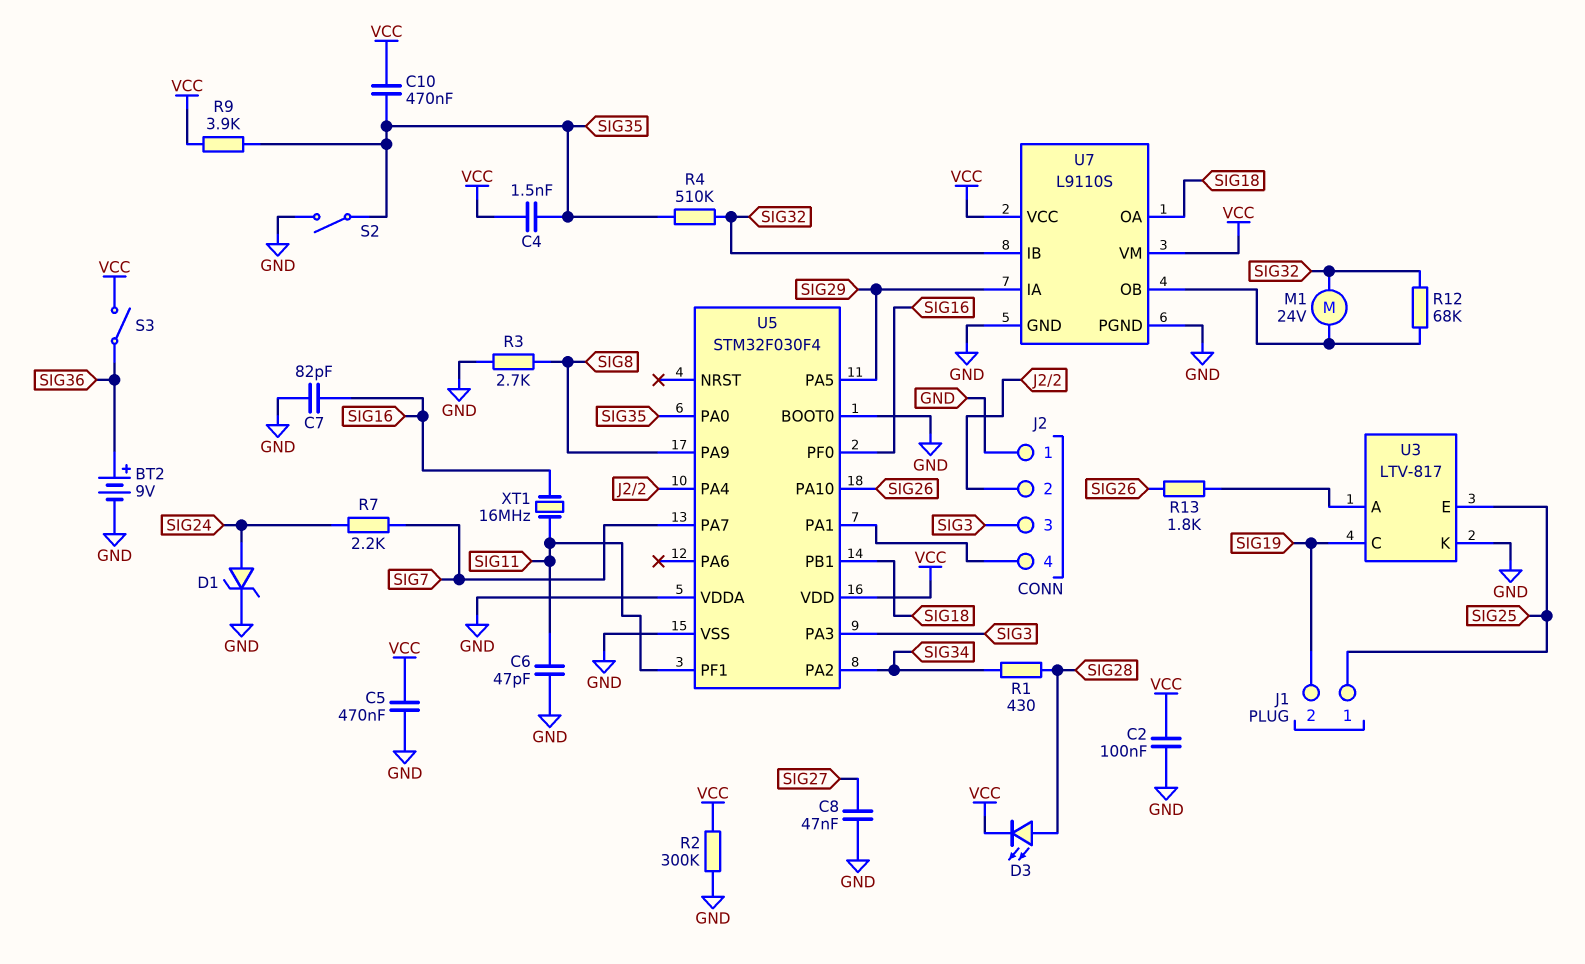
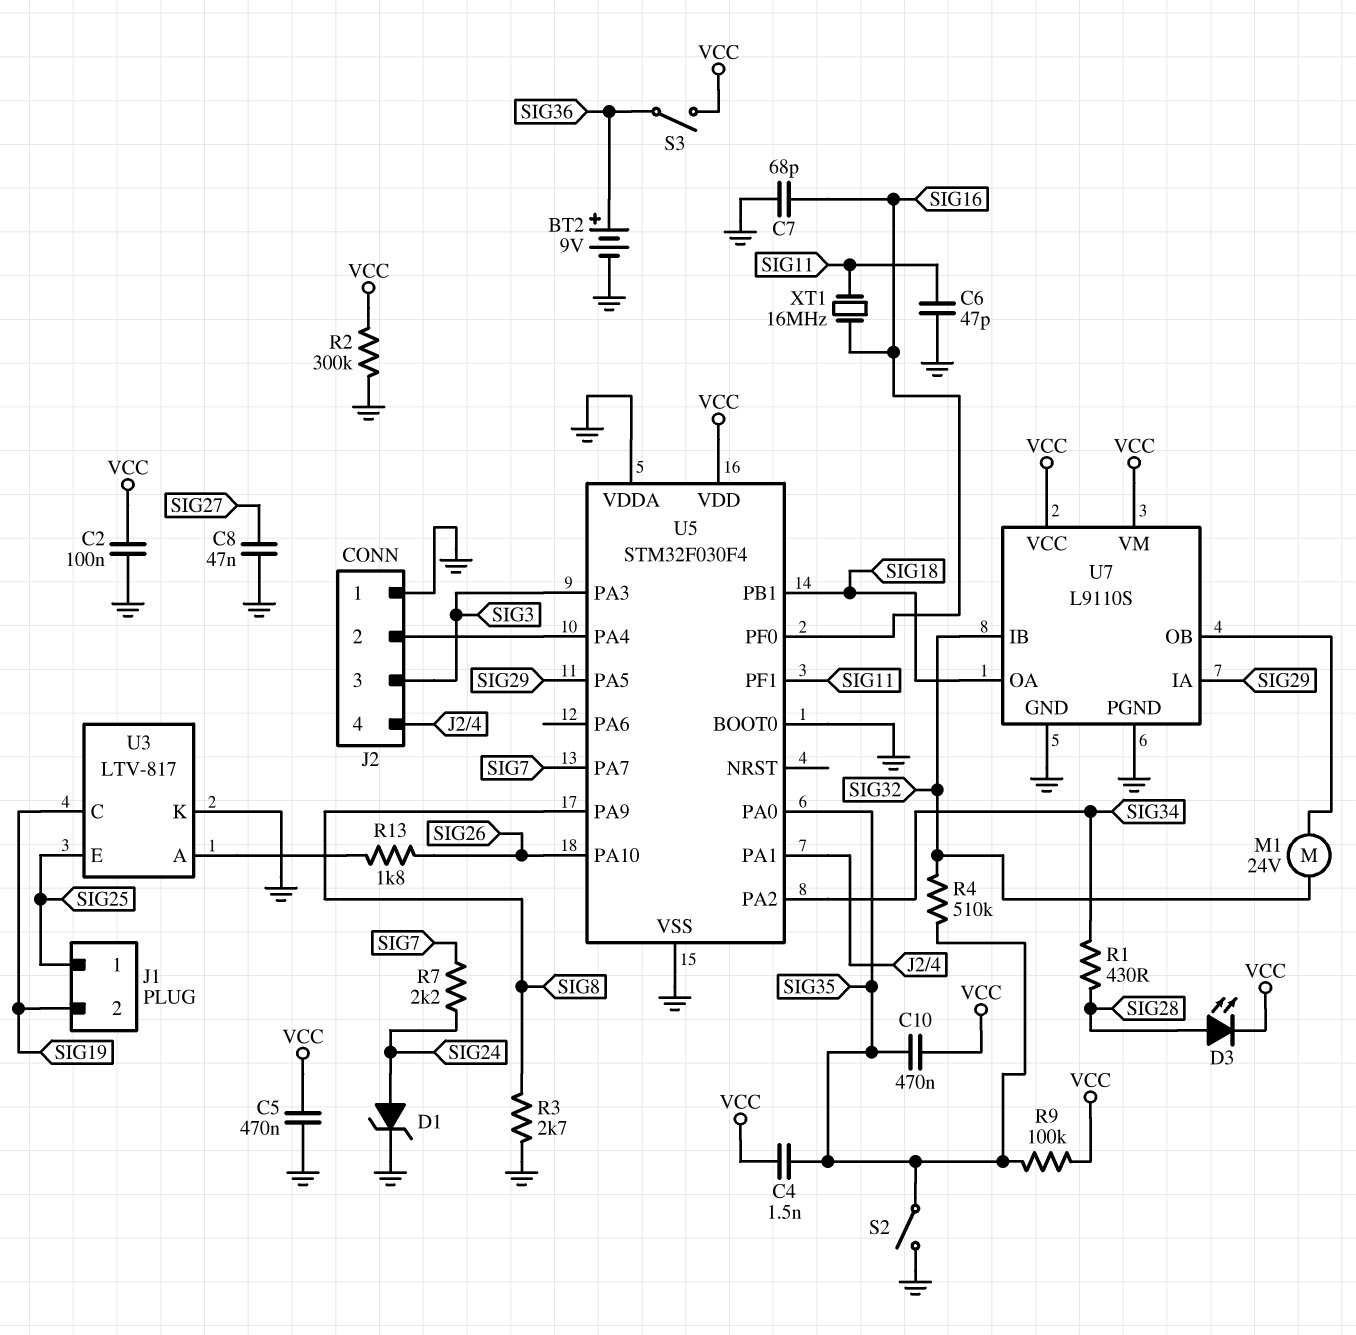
C7: 82pF (GND, SIG16) -> 68pF (GND, SIG16)
R9: 3.9k (SIG35, VCC) -> 100k (SIG35, VCC)
R12: 68k (SIG32, U7/OB) -> none

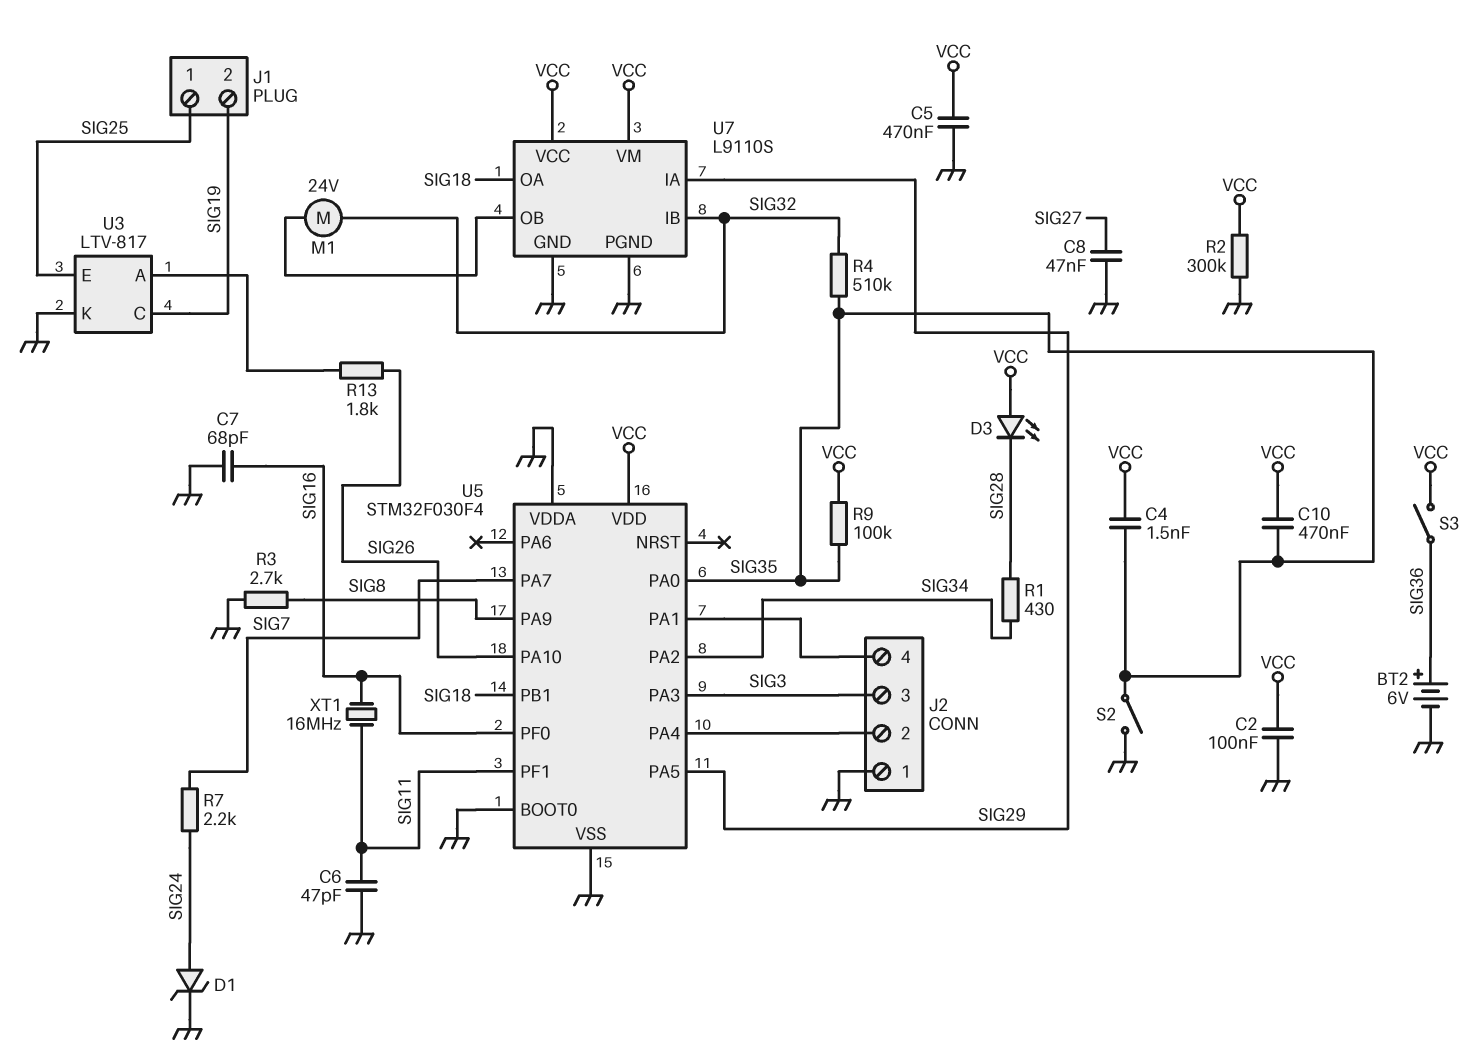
BT2: 9V (plus SIG36, minus GND) -> 6V (plus SIG36, minus GND)
D3: LED (A SIG28, K VCC) -> LED (A VCC, K SIG28)

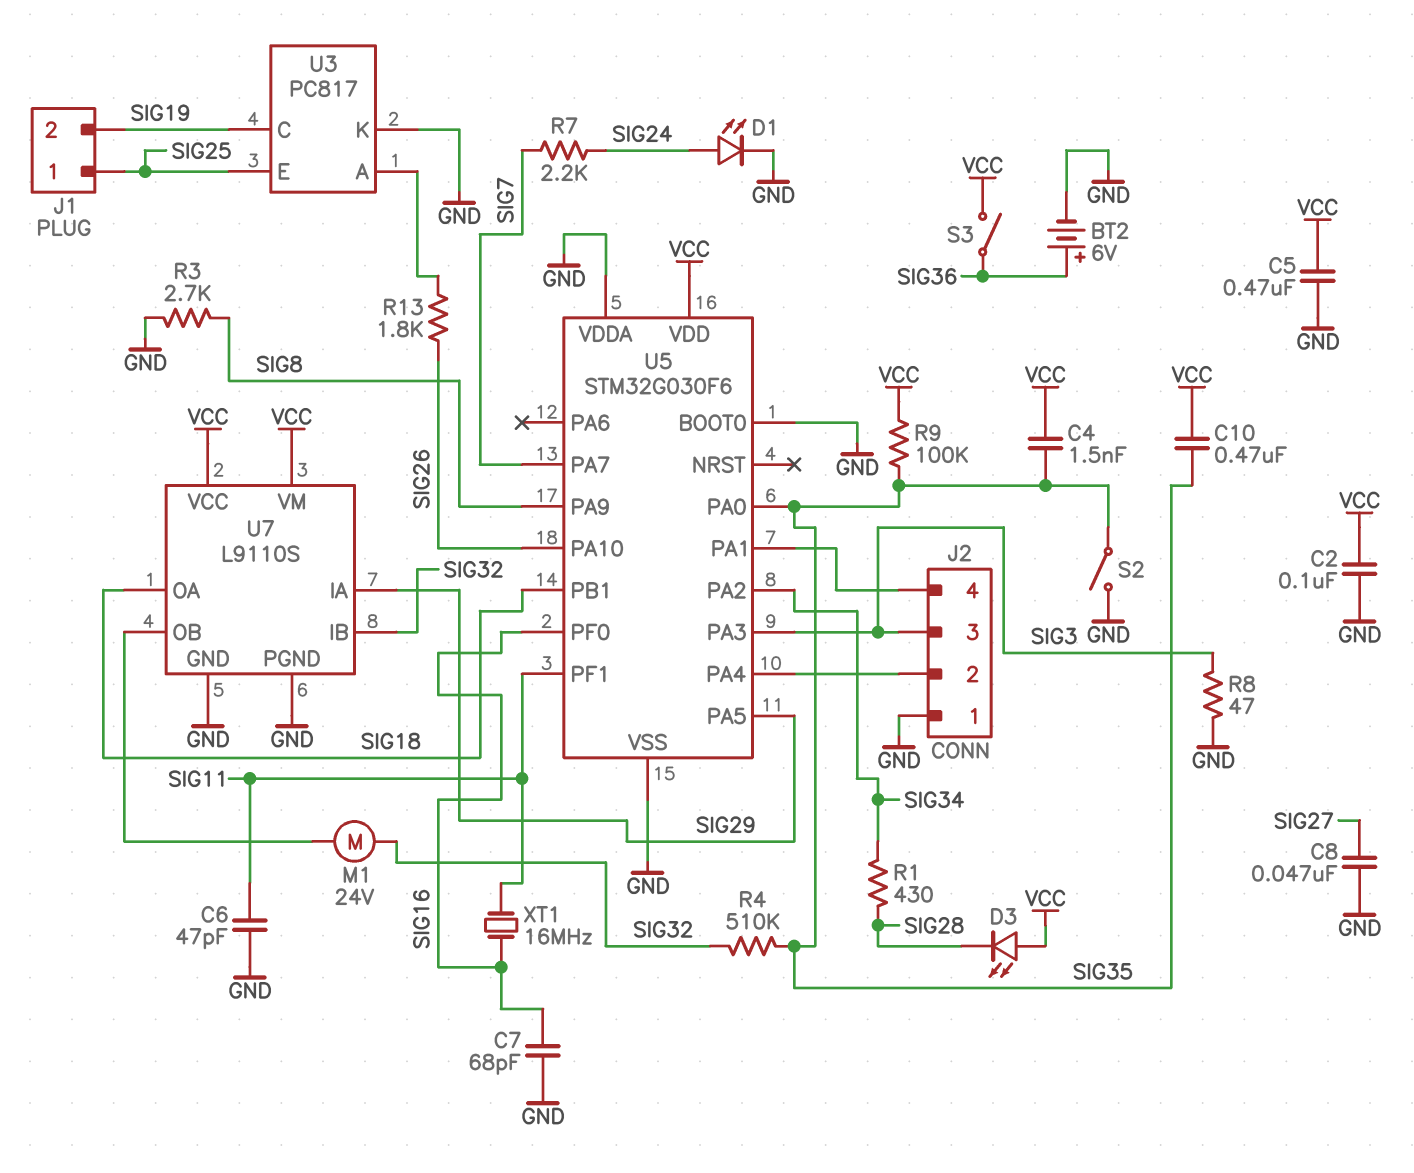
D1: zener (A SIG24, K GND) -> LED (A SIG24, K GND)
R2: 300k (GND, VCC) -> none
R8: none -> 47 (GND, SIG3)
U3: LTV-817 -> PC817
U5: STM32F030F4 -> STM32G030F6

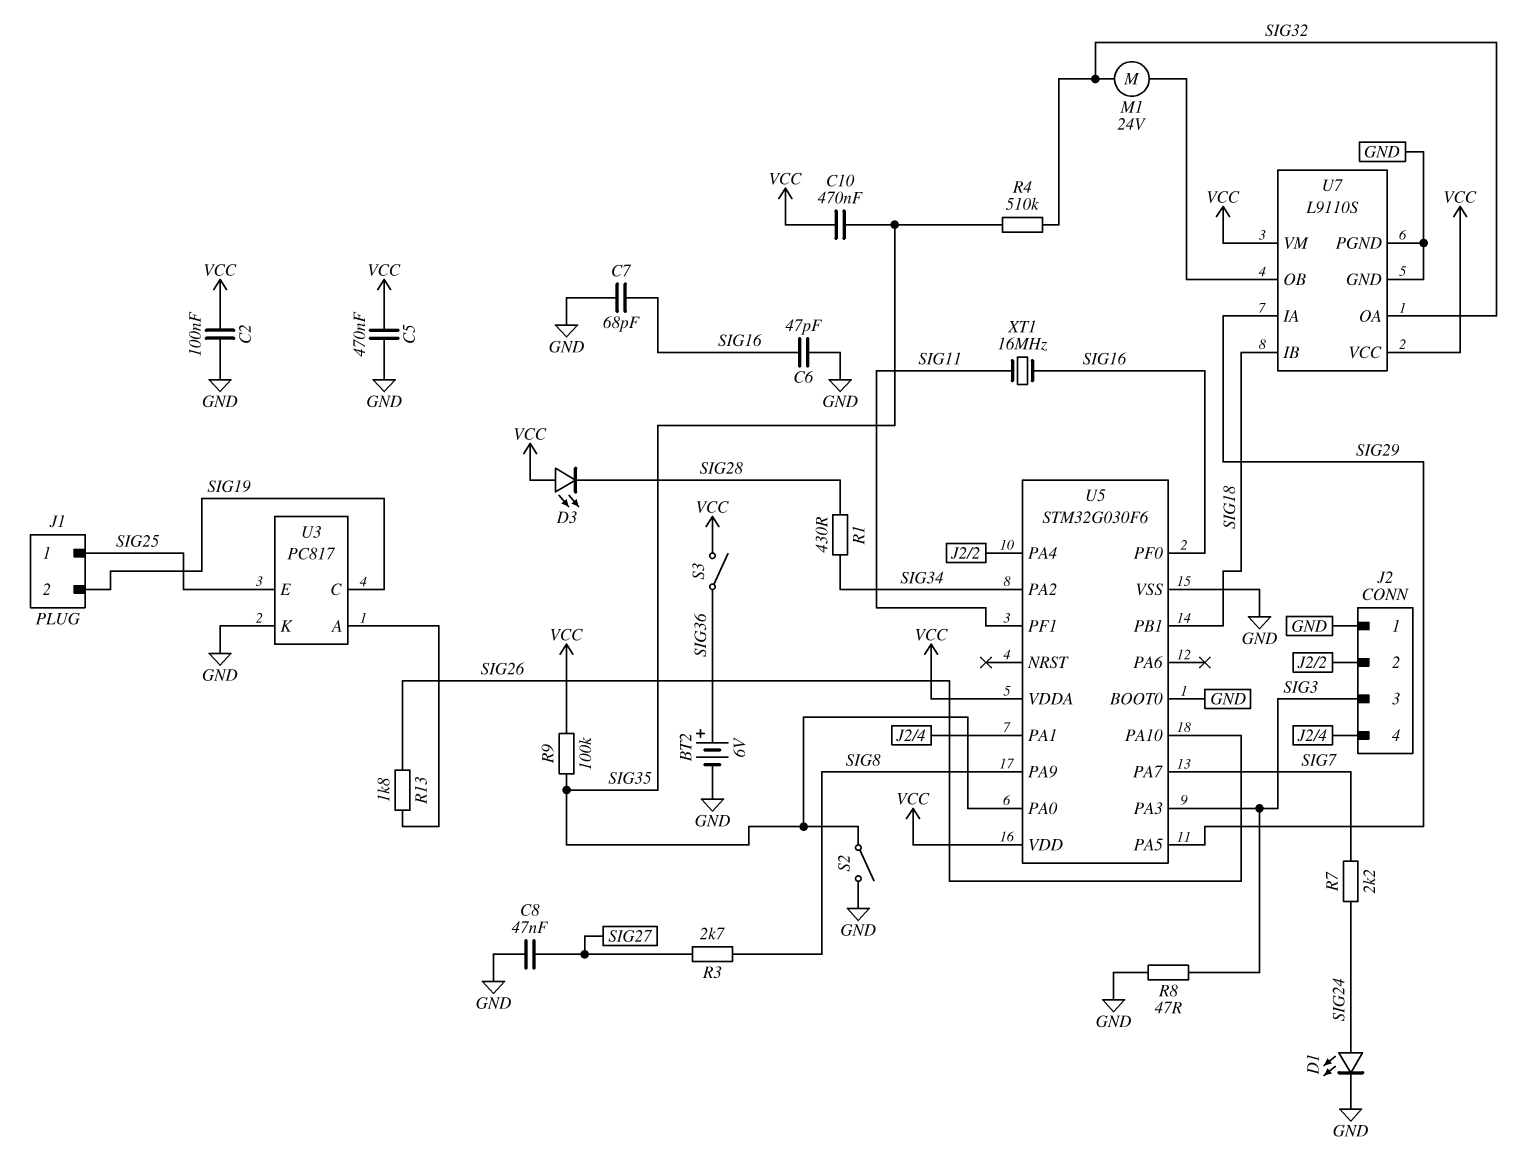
C4: 1.5nF (SIG35, VCC) -> none
C6: 47pF (GND, SIG11) -> 47pF (GND, SIG16)
R3: 2.7k (GND, SIG8) -> 2.7k (SIG8, SIG27)
U5 pin VDDA: GND -> VCC
U7 pin IB: SIG32 -> SIG18
U7 pin OA: SIG18 -> SIG32

